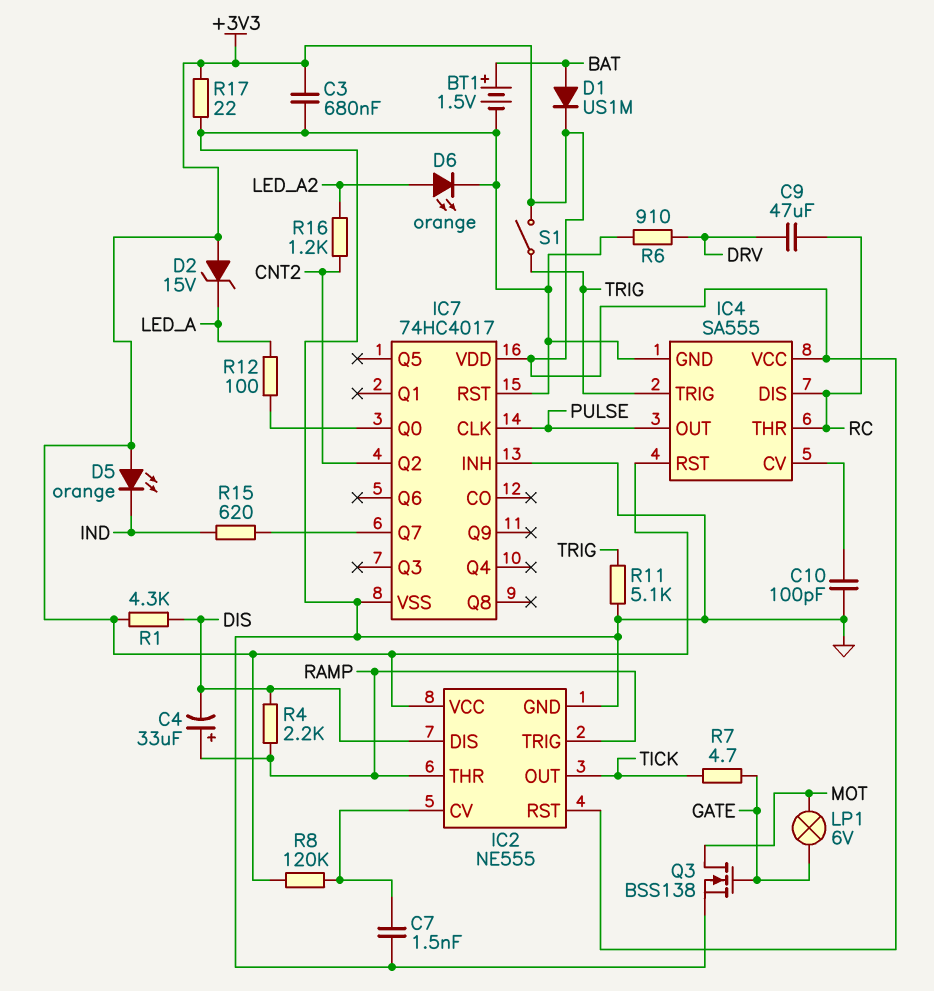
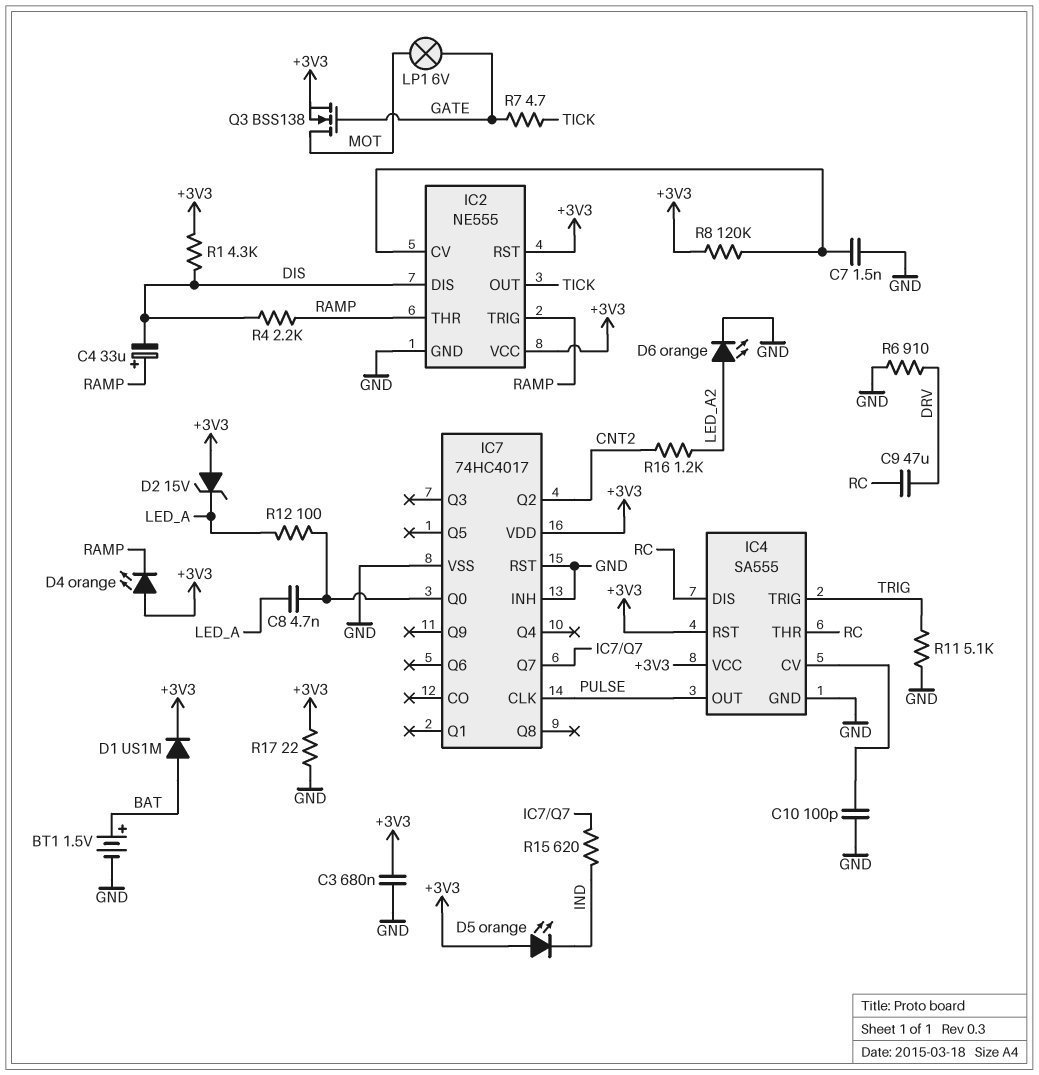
C8: none -> 4.7nF (IC7/Q0, LED_A)
D4: none -> LED orange (A +3V3, K RAMP)
Q3: NMOS BSS138 (G GATE, D MOT, S GND) -> NMOS BSS138 (G GATE, D MOT, S +3V3)
S1: switch (+3V3, TRIG) -> none

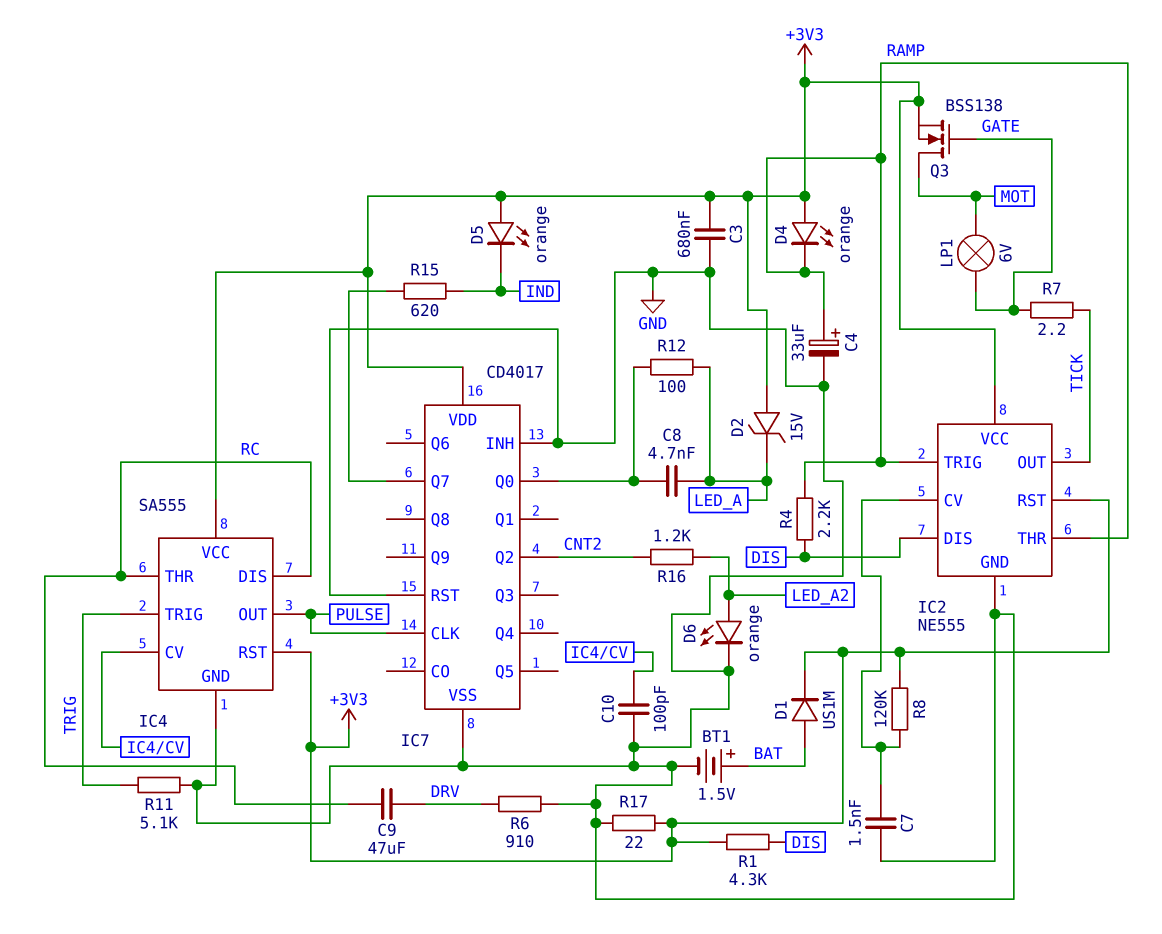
C4: 33uF (plus RAMP, minus DIS) -> 33uF (plus RAMP, minus GND)
IC7: 74HC4017 -> CD4017
R7: 4.7 (GATE, TICK) -> 2.2 (GATE, TICK)

